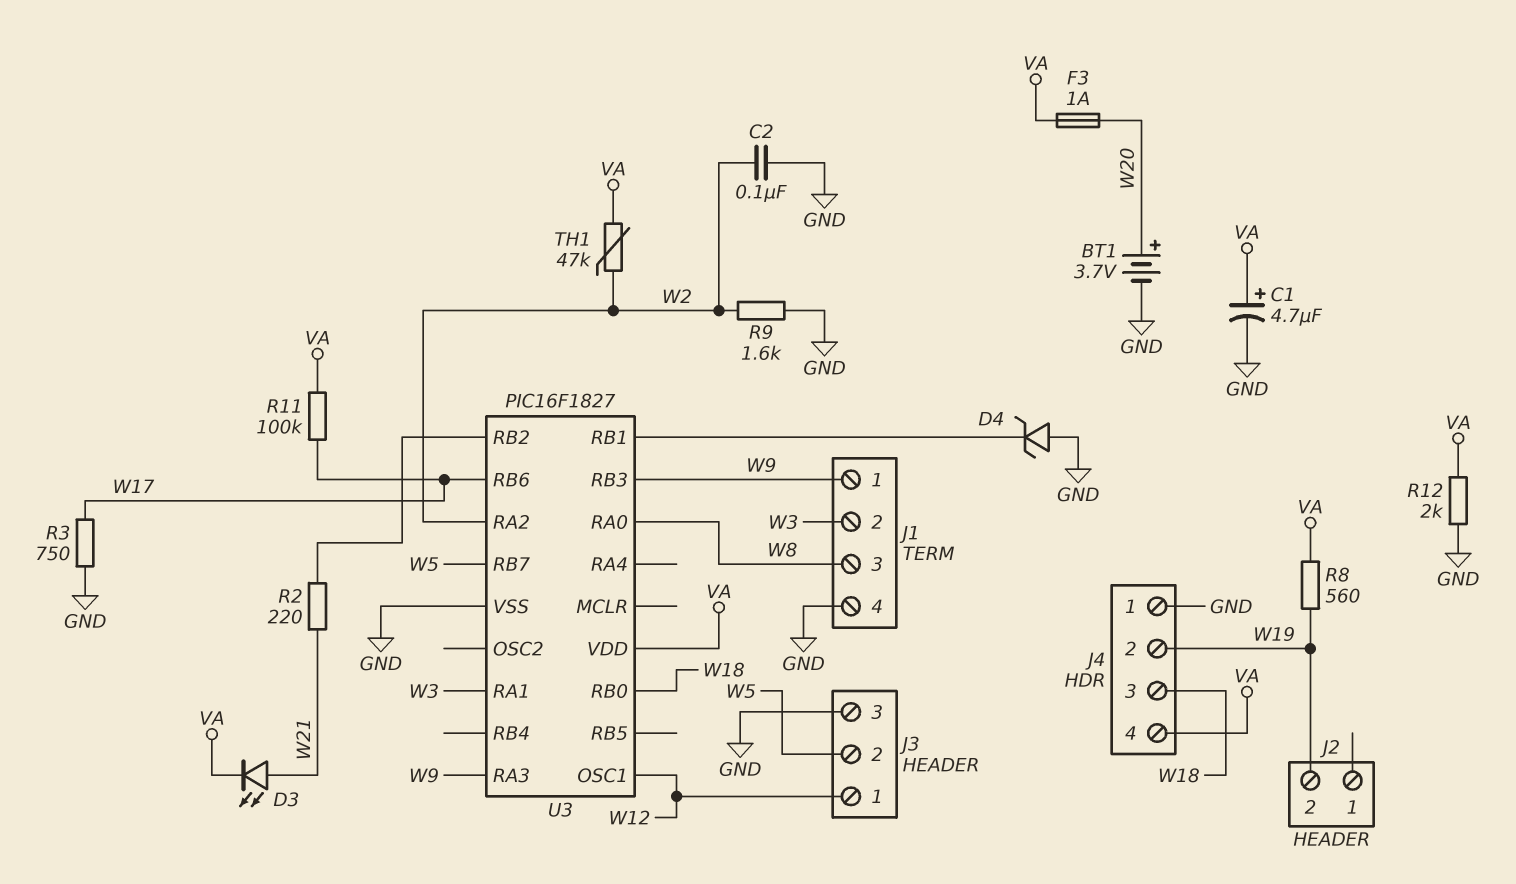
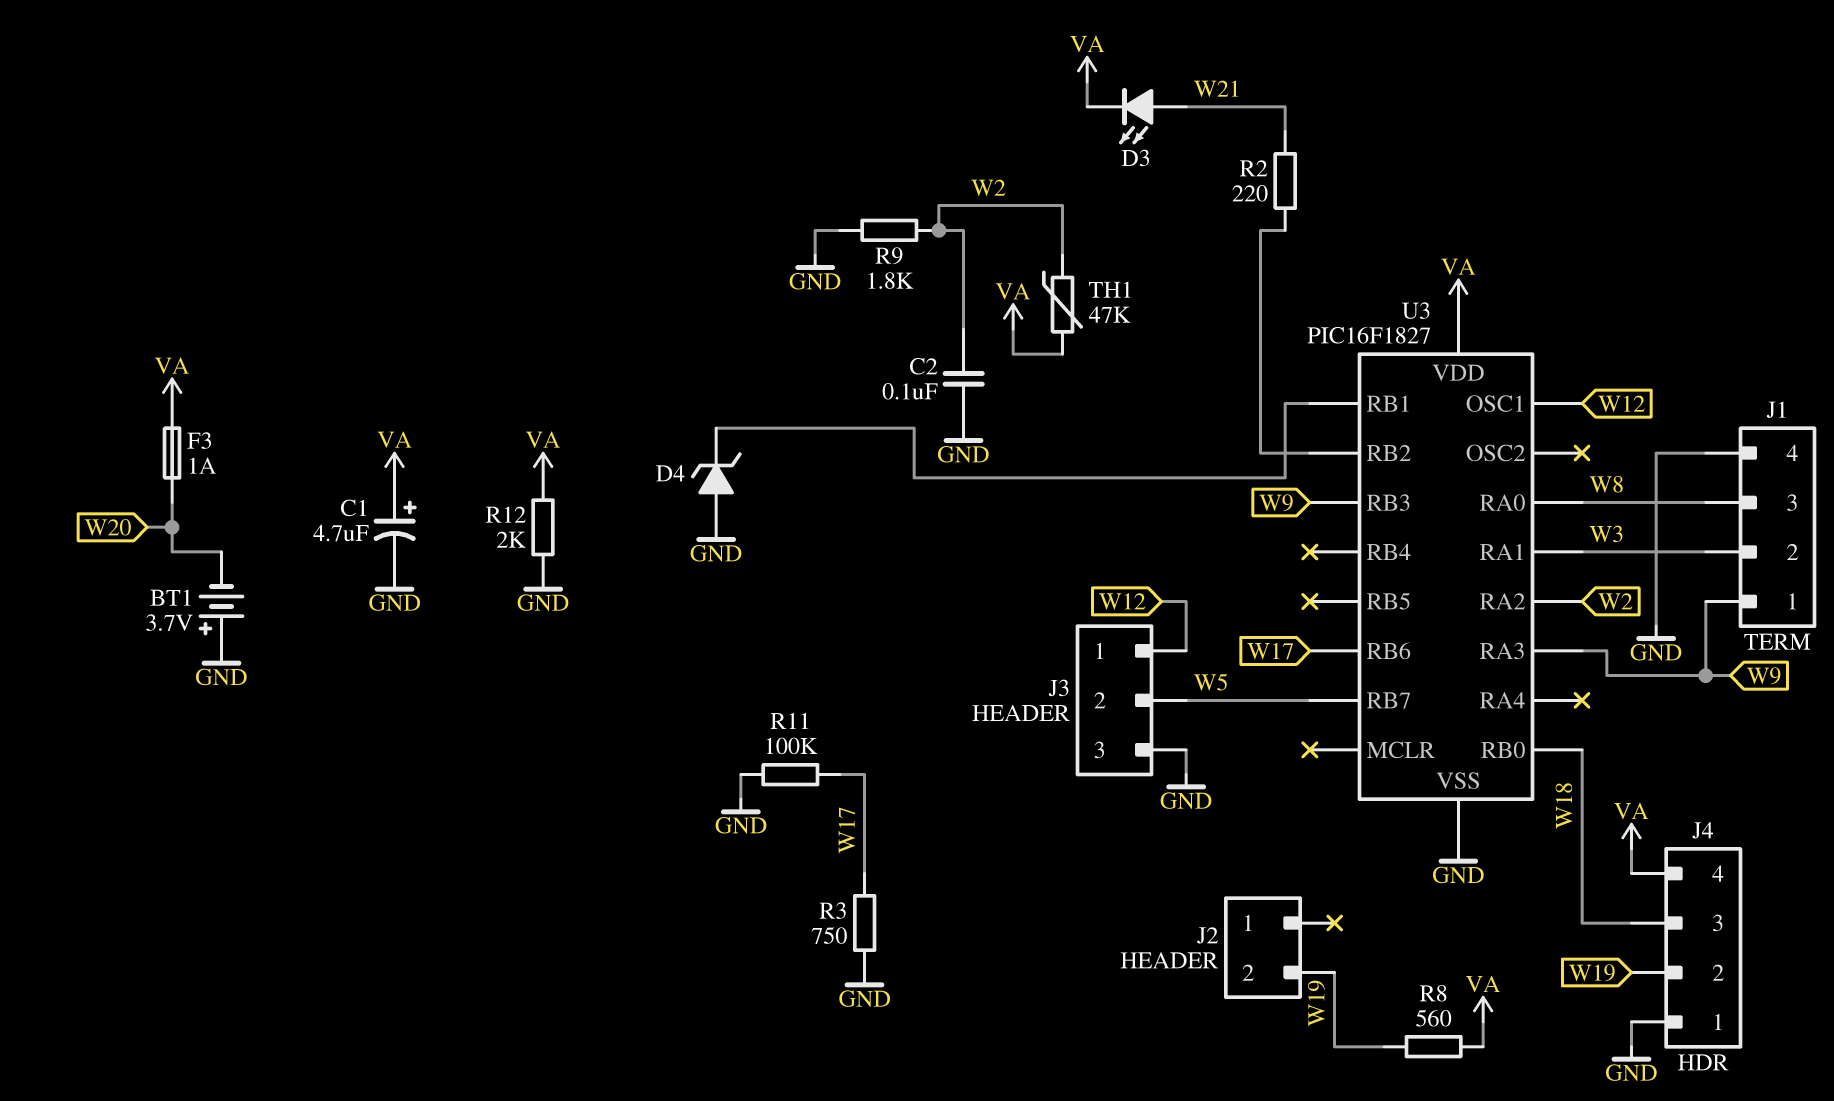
BT1: 3.7V (plus W20, minus GND) -> 3.7V (plus GND, minus W20)
R9: 1.6k (GND, W2) -> 1.8k (GND, W2)
R11: 100k (VA, W17) -> 100k (GND, W17)

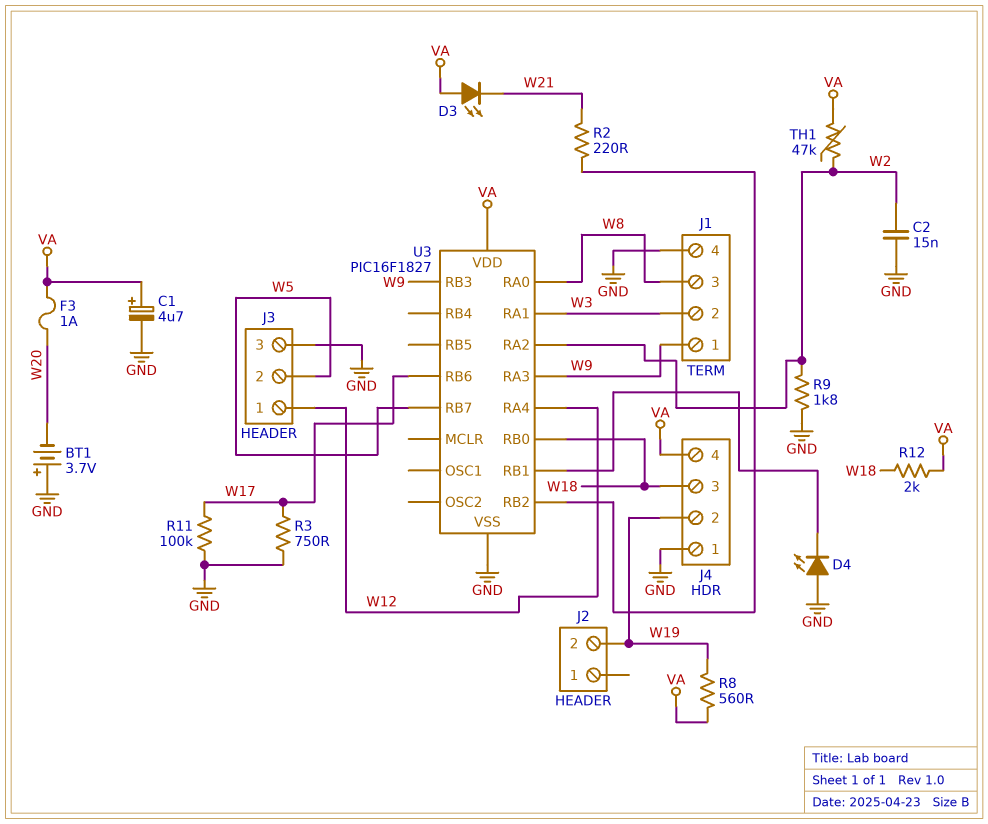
C2: 100nF (GND, W2) -> 15nF (GND, W2)
D3: LED (A W21, K VA) -> LED (A VA, K W21)
D4: zener (A GND, K U3/RB1) -> LED (A GND, K U3/RB1)
R12: 2k (GND, VA) -> 2k (VA, W18)
U3 pin OSC1: W12 -> none
U3 pin RA4: none -> W12

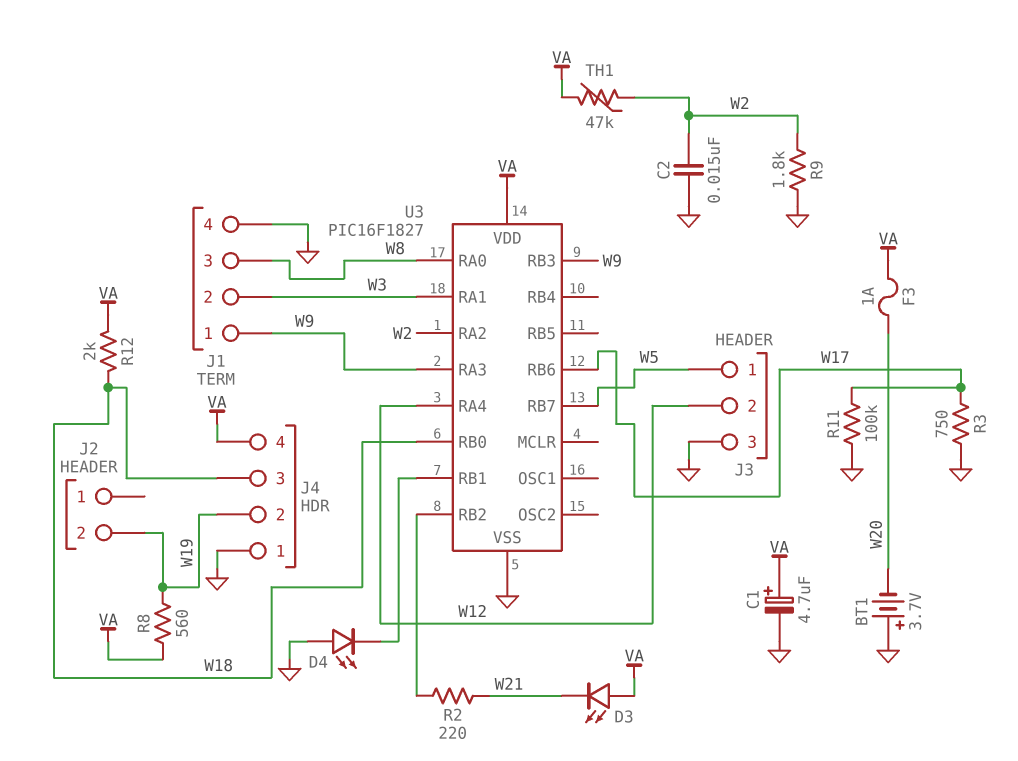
J3 pin 1: W12 -> W5
J3 pin 2: W5 -> W12

